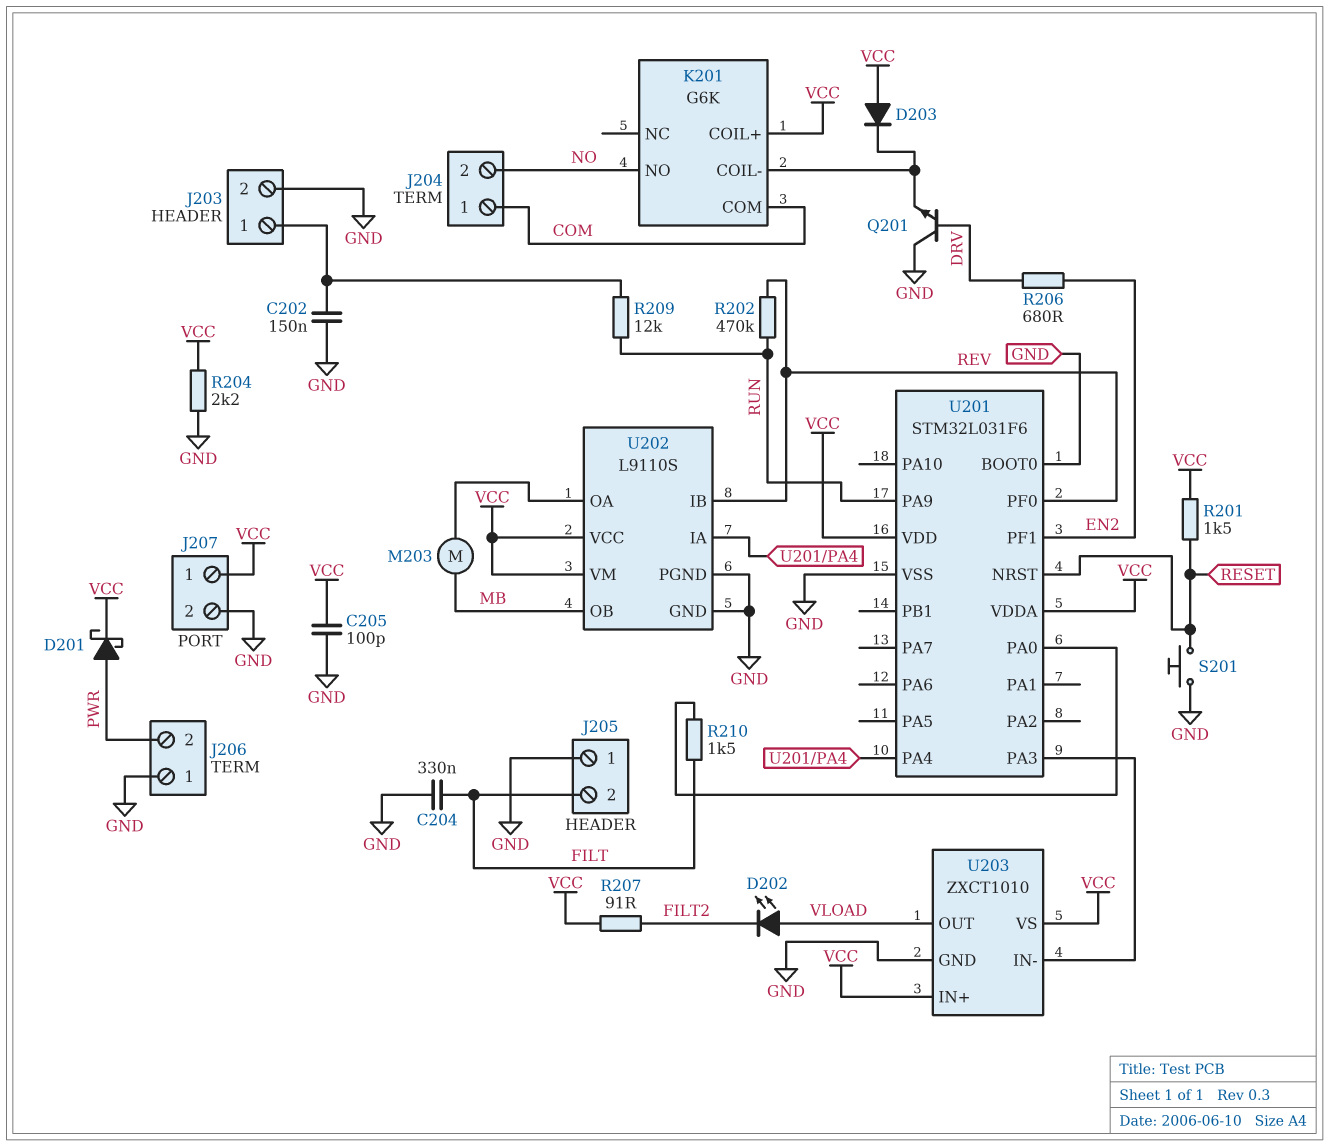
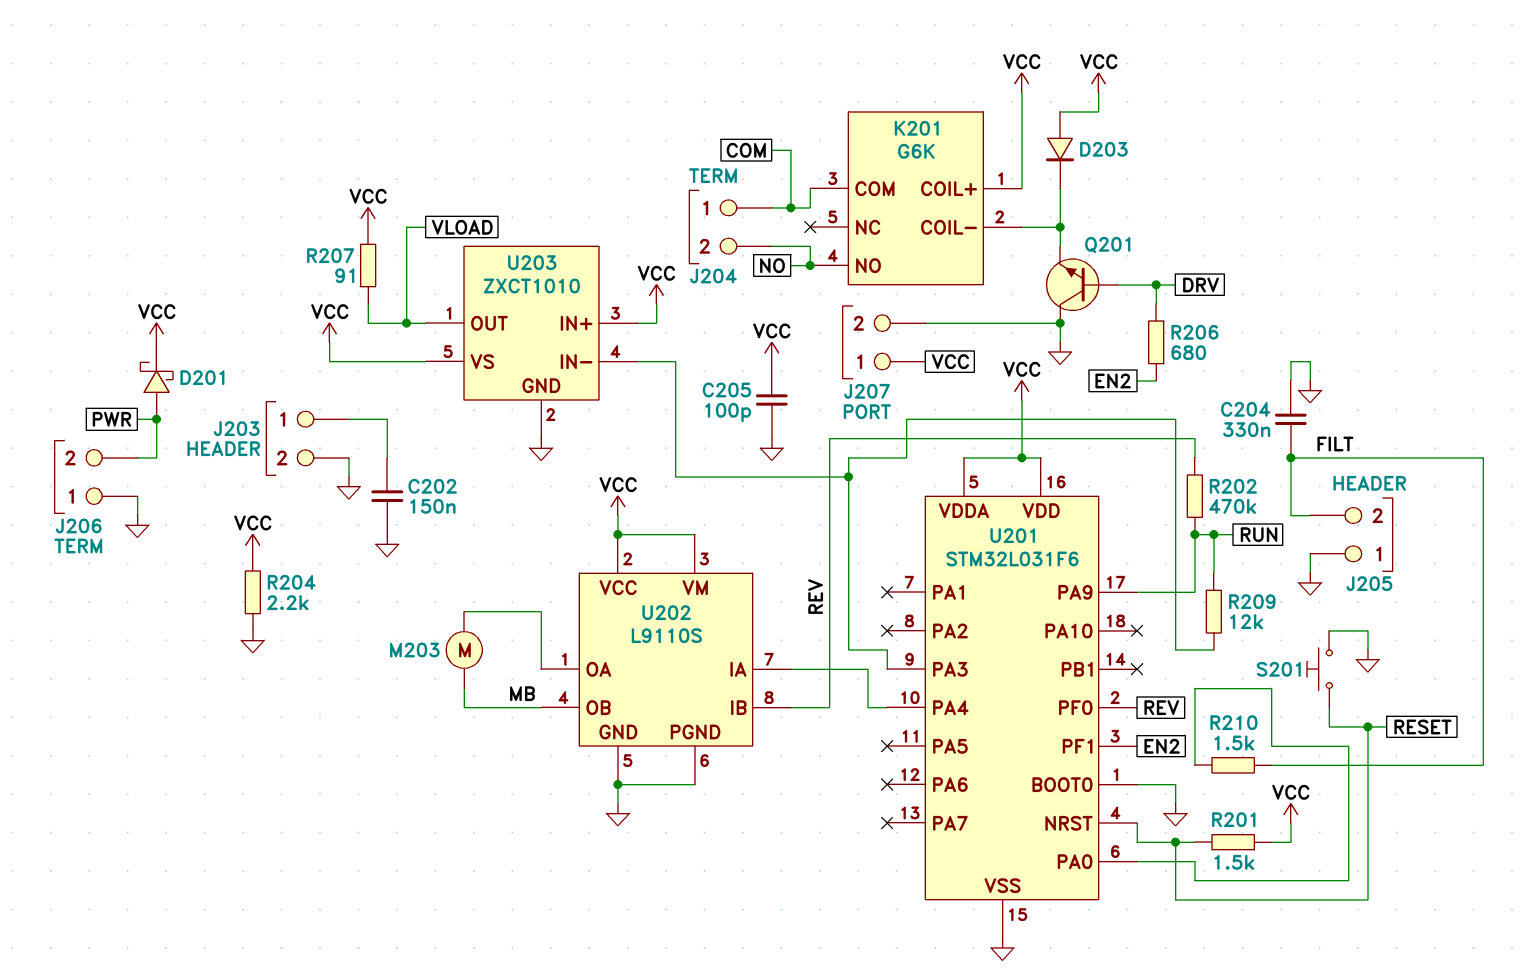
D202: LED (A VLOAD, K FILT2) -> none
R207: 91 (FILT2, VCC) -> 91 (VCC, VLOAD)
R209: 12k (J203/1, RUN) -> 12k (RUN, U201/PA3)

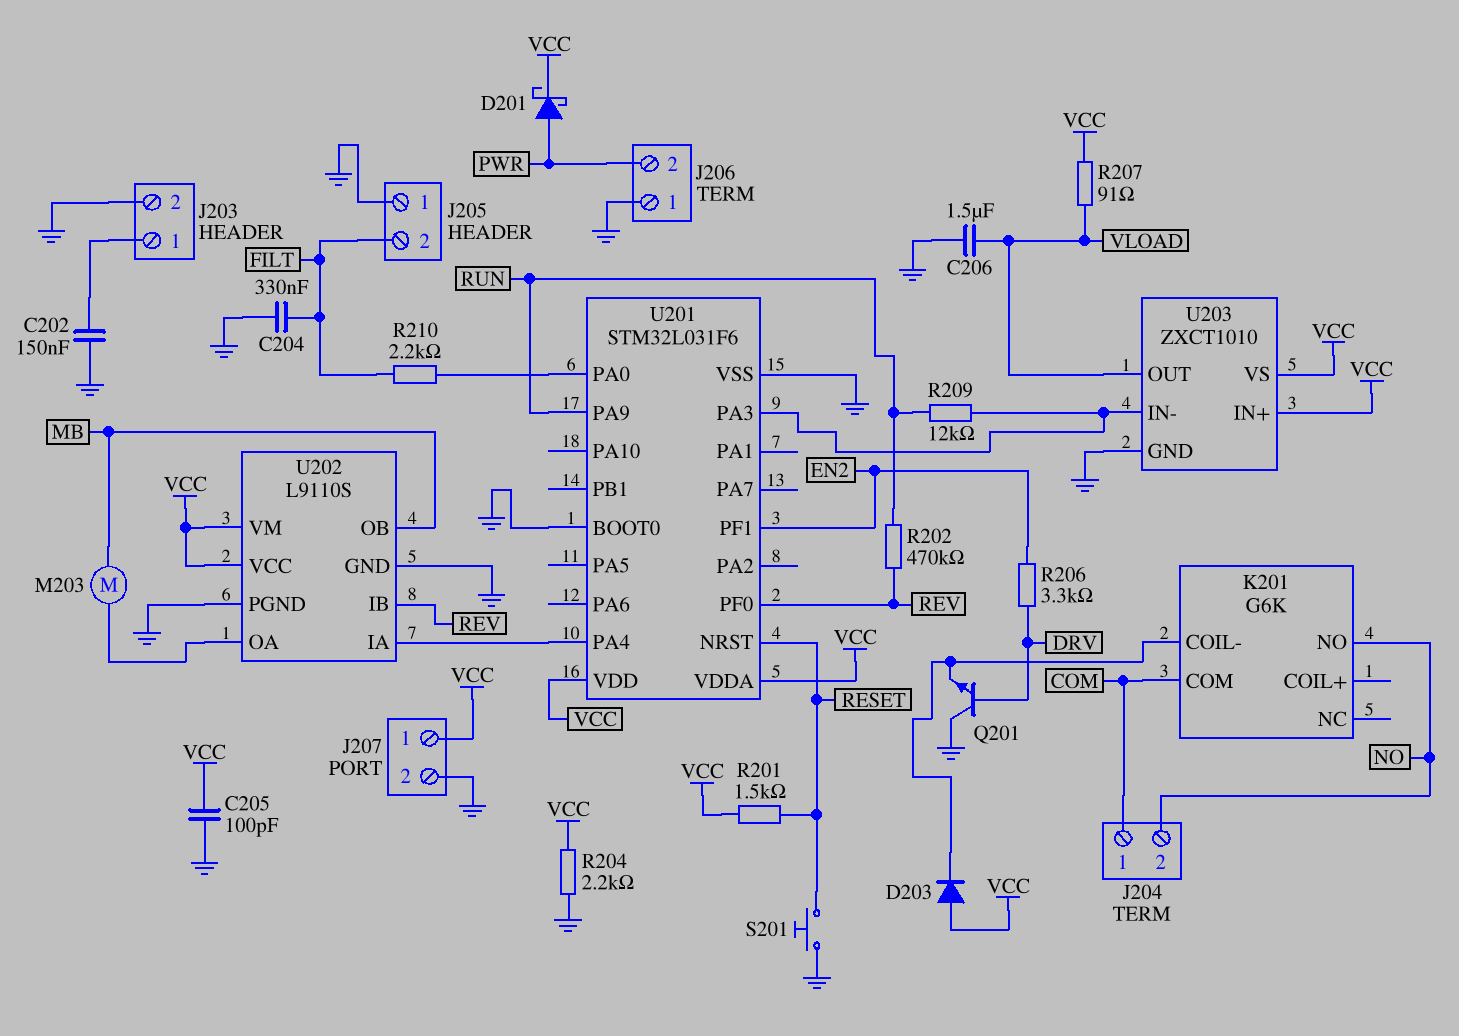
C206: none -> 1.5uF (GND, VLOAD)
K201 pin COIL+: VCC -> none
R206: 680 (DRV, EN2) -> 3.3k (DRV, EN2)
R210: 1.5k (FILT, U201/PA0) -> 2.2k (FILT, U201/PA0)

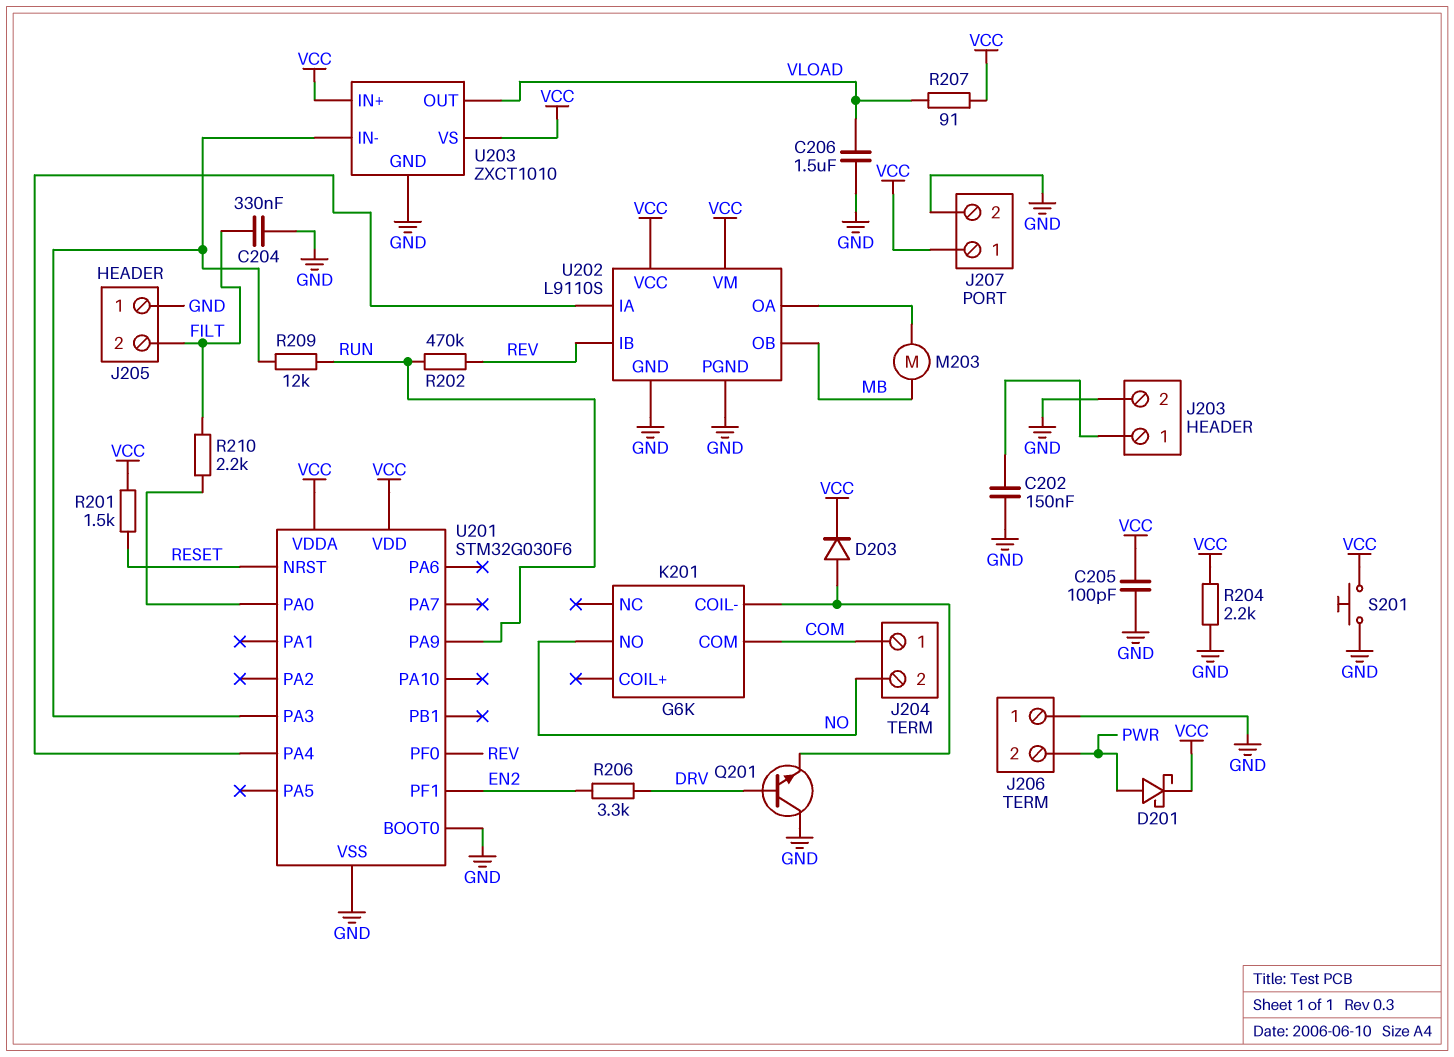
D203: diode (A VCC, K K201/COIL-) -> diode (A K201/COIL-, K VCC)
S201: button (GND, RESET) -> button (GND, VCC)
U201: STM32L031F6 -> STM32G030F6

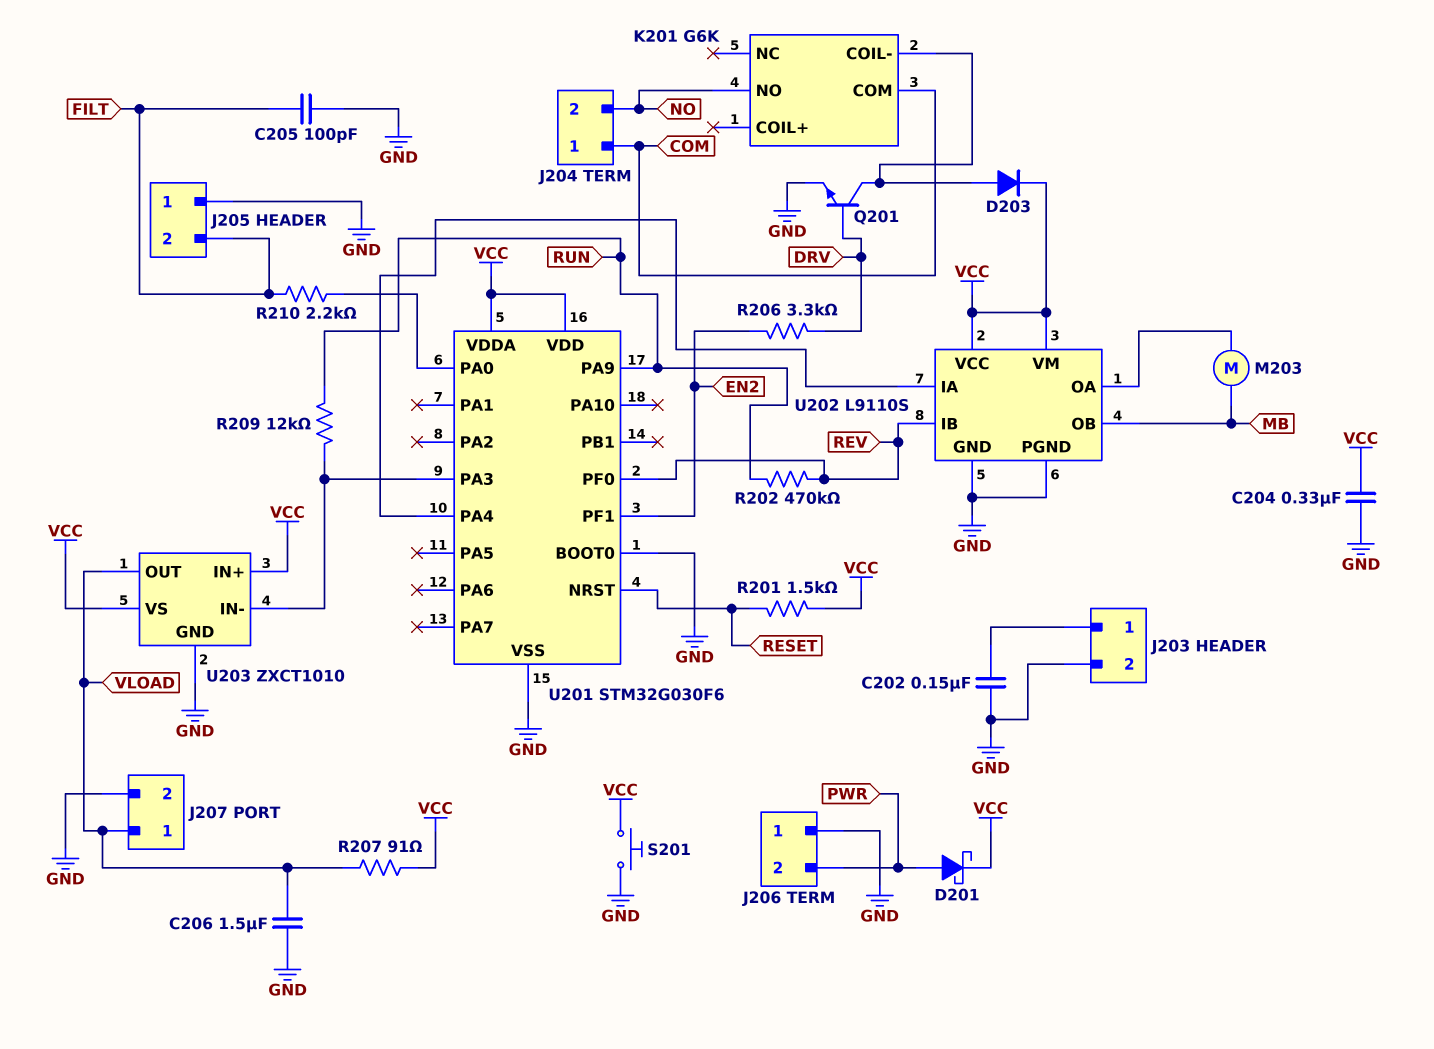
C204: 330nF (FILT, GND) -> 330nF (GND, VCC)
C205: 100pF (GND, VCC) -> 100pF (FILT, GND)
J207 pin 1: VCC -> VLOAD
Q201: NPN (B DRV, C GND, E K201/COIL-) -> NPN (B DRV, C K201/COIL-, E GND)
R204: 2.2k (GND, VCC) -> none

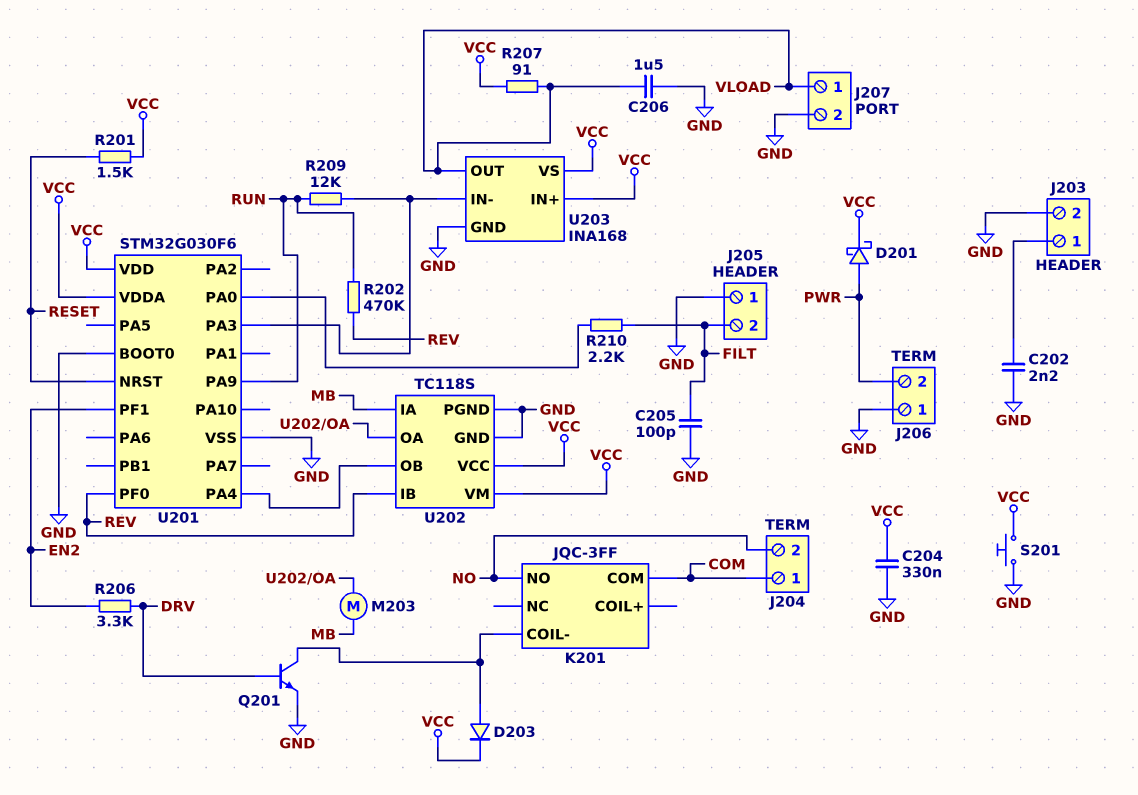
C202: 150nF (GND, J203/1) -> 2.2nF (GND, J203/1)
K201: G6K -> JQC-3FF
U202: L9110S -> TC118S
U202 pin IA: U201/PA4 -> MB
U202 pin OB: MB -> U201/PA4
U203: ZXCT1010 -> INA168

